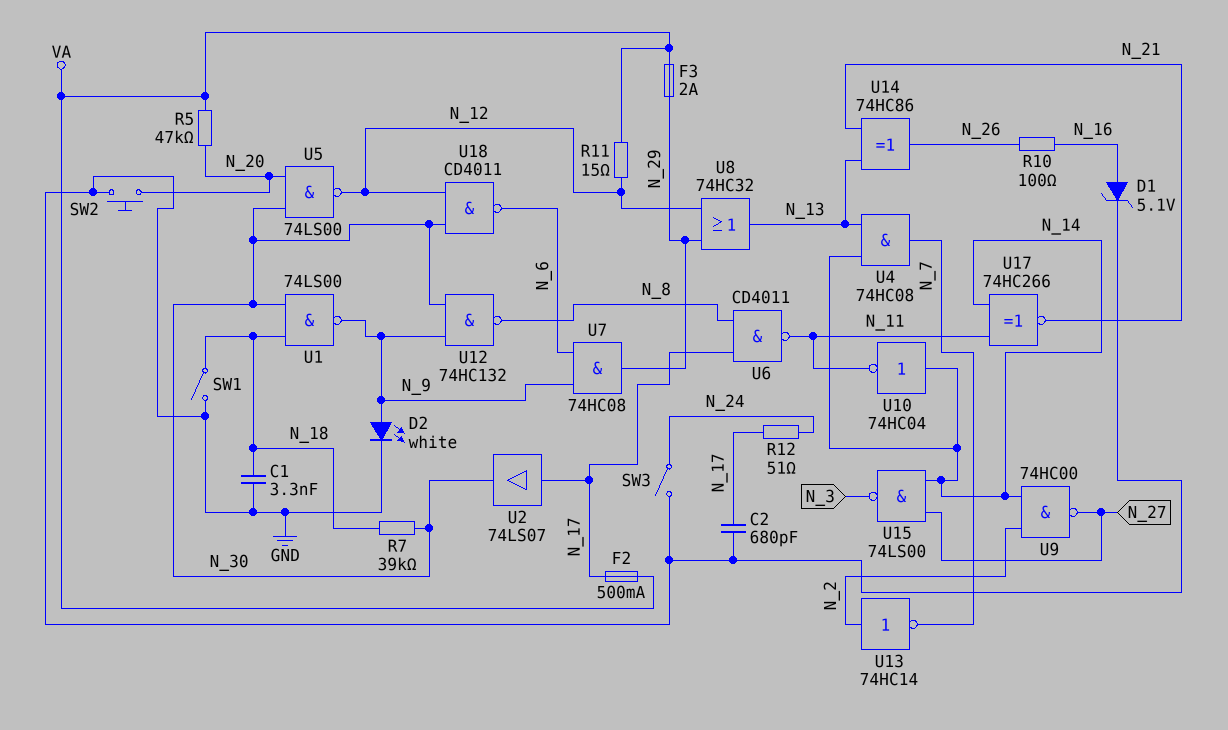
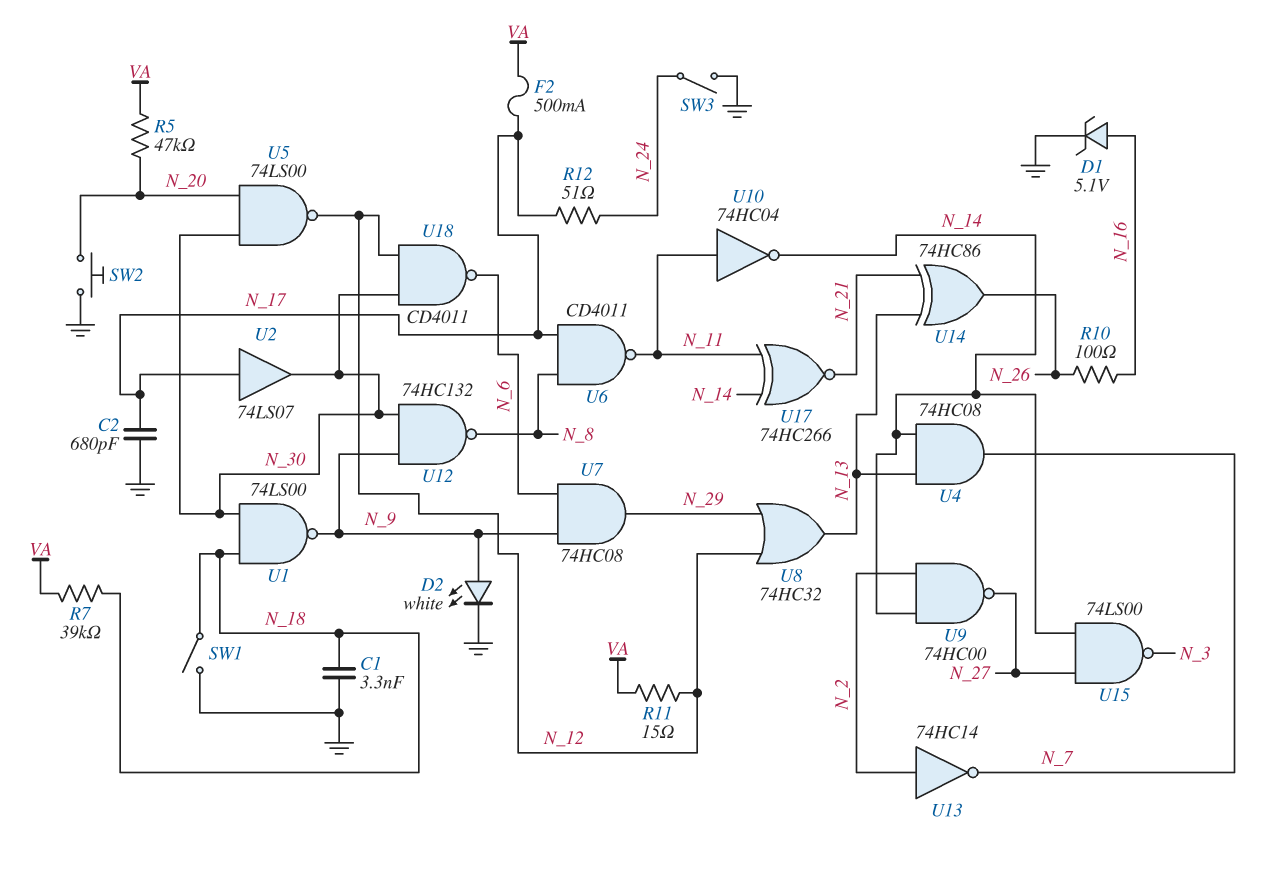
F3: 2A (N_29, VA) -> none
R7: 39k (N_18, N_30) -> 39k (N_18, VA)
U10: NOT 74HC04 (in N_14, out N_11) -> NOT 74HC04 (in N_11, out N_14)

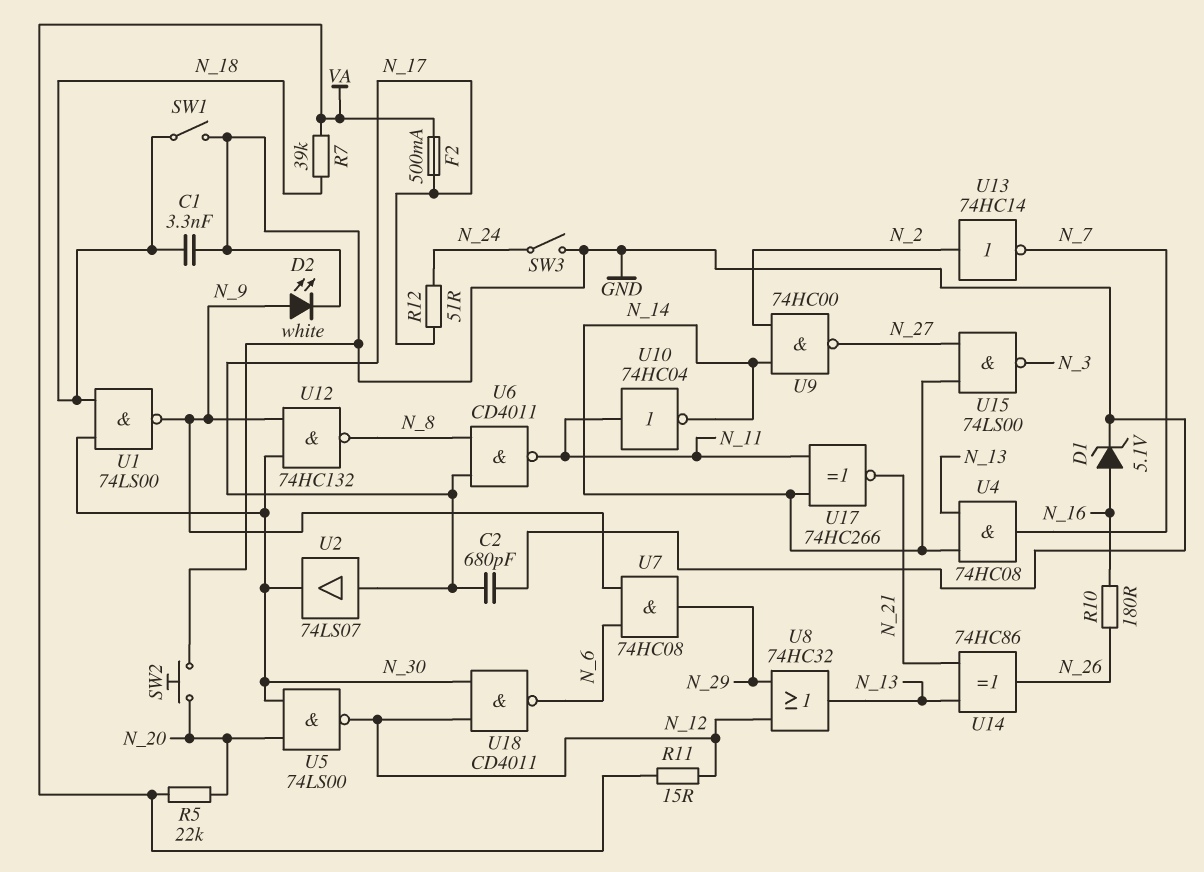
R5: 47k (N_20, VA) -> 22k (N_20, VA)
R10: 100 (N_16, N_26) -> 180 (N_16, N_26)

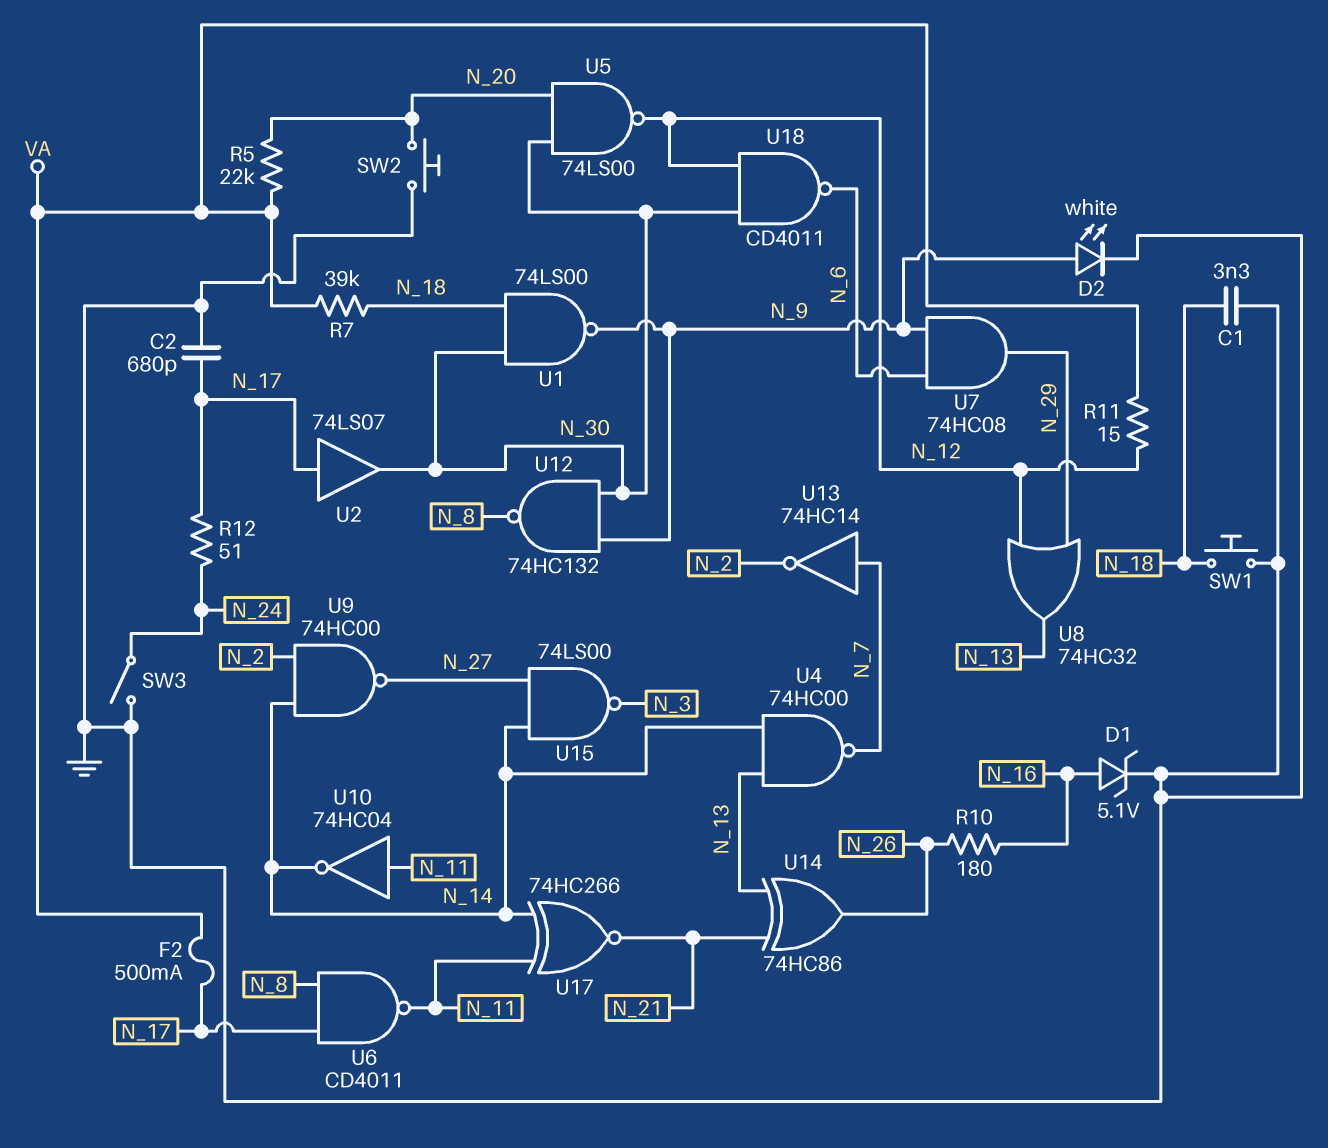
SW1: switch (GND, N_18) -> button (GND, N_18)
U4: AND 74HC08 (in N_13, in N_14, out N_7) -> NAND 74HC00 (in N_13, in N_14, out N_7)
U13: NOT 74HC14 (in N_2, out N_7) -> NOT 74HC14 (in N_7, out N_2)

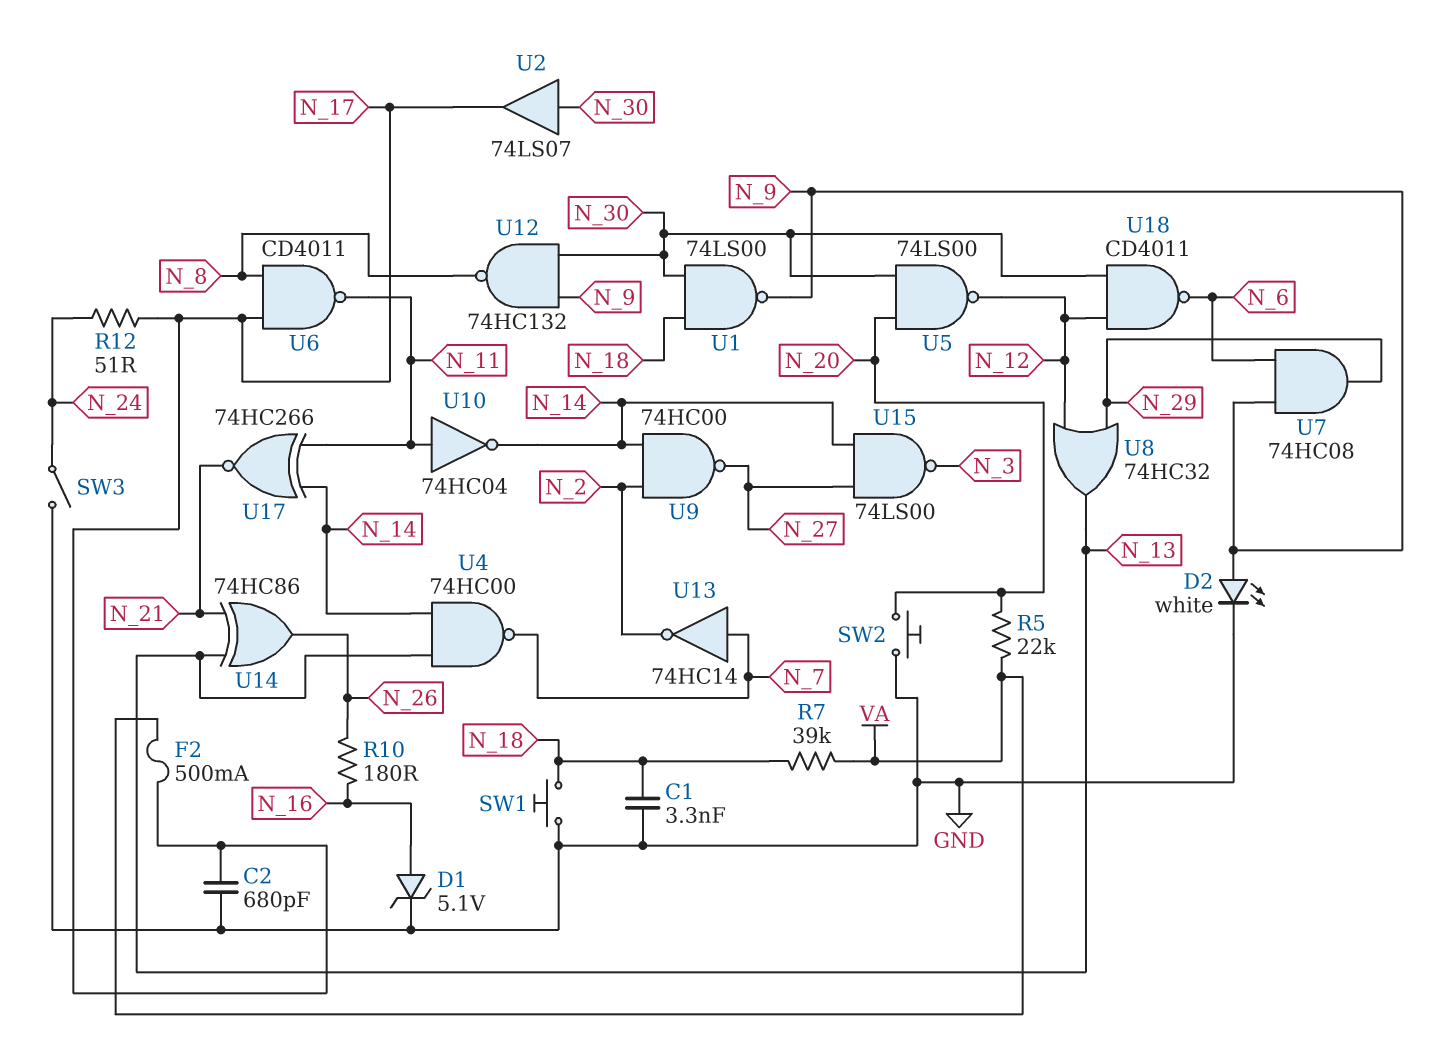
R11: 15 (N_12, VA) -> none
U2: buffer 74LS07 (in N_17, out N_30) -> buffer 74LS07 (in N_30, out N_17)

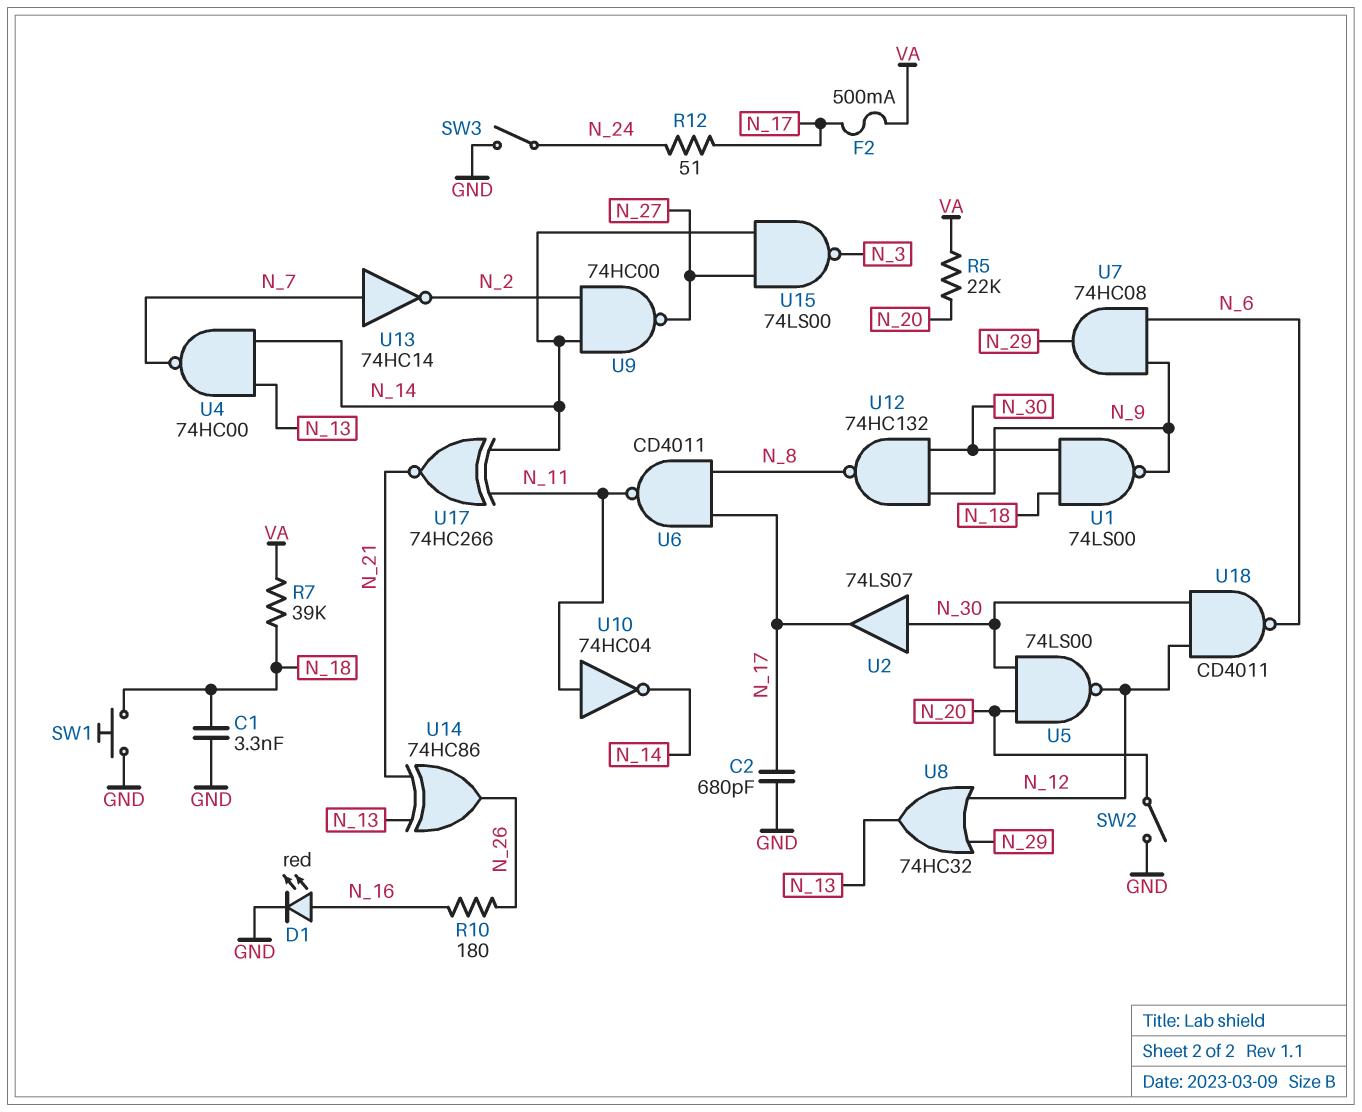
D1: zener 5.1V (A N_16, K GND) -> LED red (A N_16, K GND)
D2: LED white (A N_9, K GND) -> none
SW2: button (GND, N_20) -> switch (GND, N_20)

